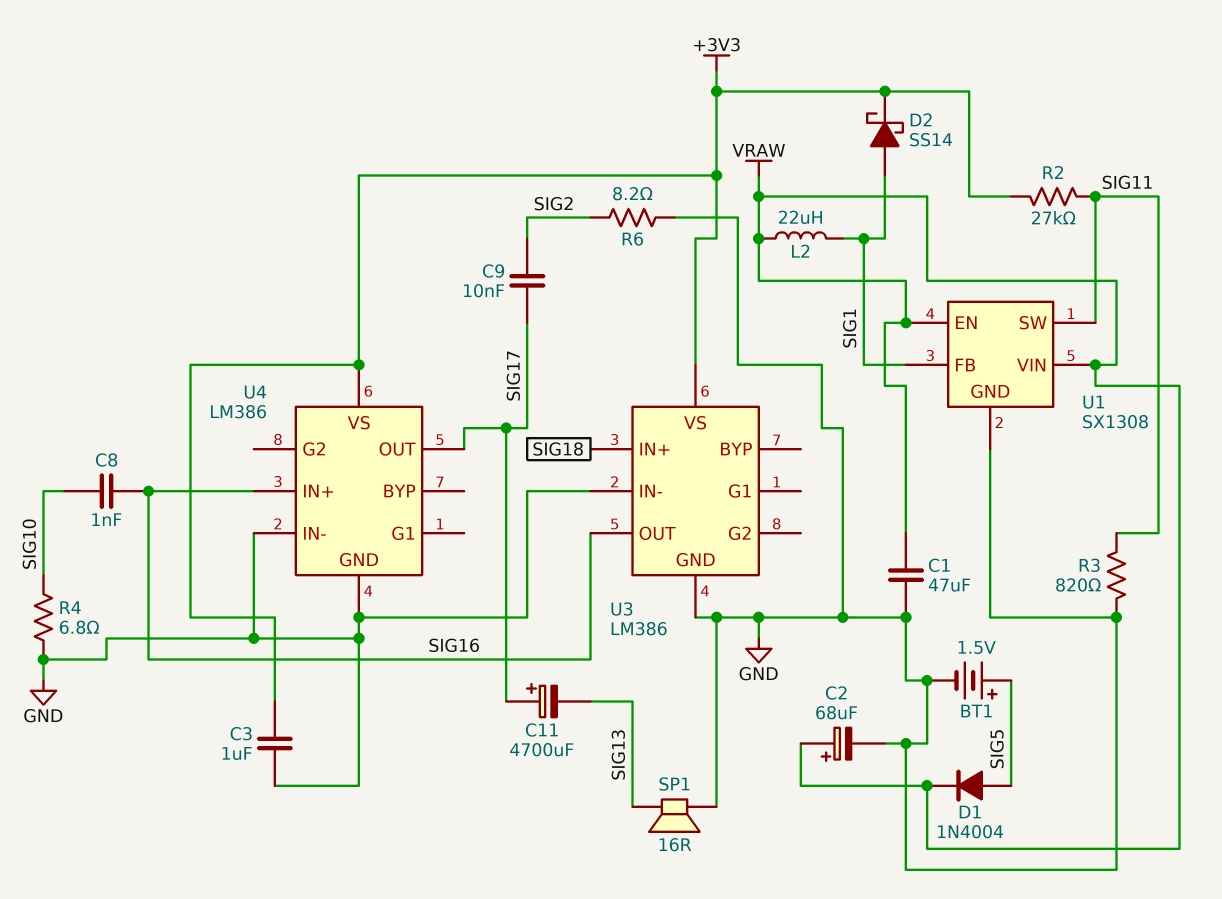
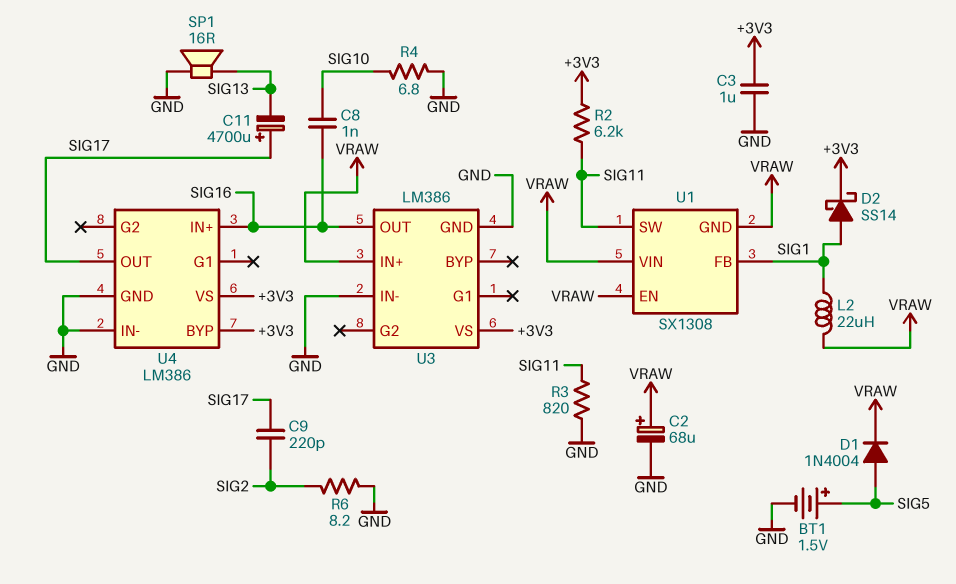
C1: 47uF (GND, VRAW) -> none
C9: 10nF (SIG2, SIG17) -> 220pF (SIG2, SIG17)
R2: 27k (+3V3, SIG11) -> 6.2k (+3V3, SIG11)
U1 pin GND: GND -> VRAW
U3 pin IN+: SIG18 -> VRAW
U4 pin BYP: none -> +3V3

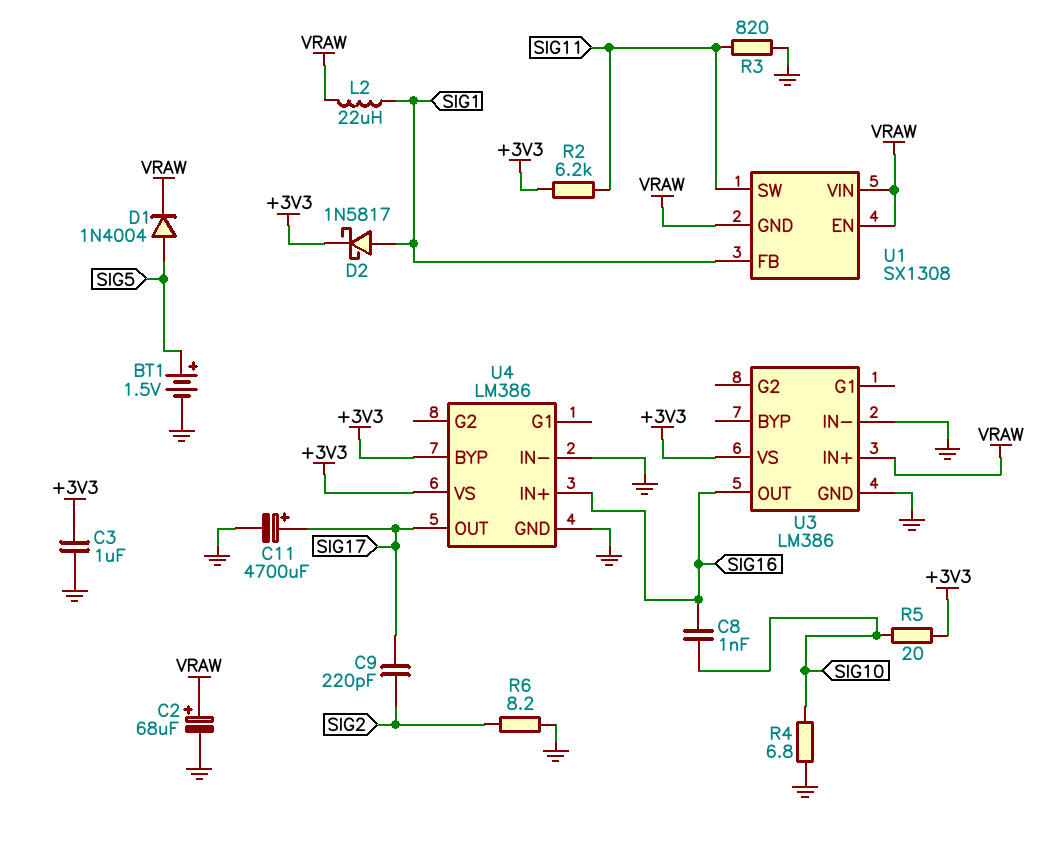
C11: 4700uF (plus SIG17, minus SIG13) -> 4700uF (plus SIG17, minus GND)
D2: schottky SS14 (A SIG1, K +3V3) -> schottky 1N5817 (A SIG1, K +3V3)
R5: none -> 20 (+3V3, SIG10)
SP1: speaker 16R (GND, SIG13) -> none

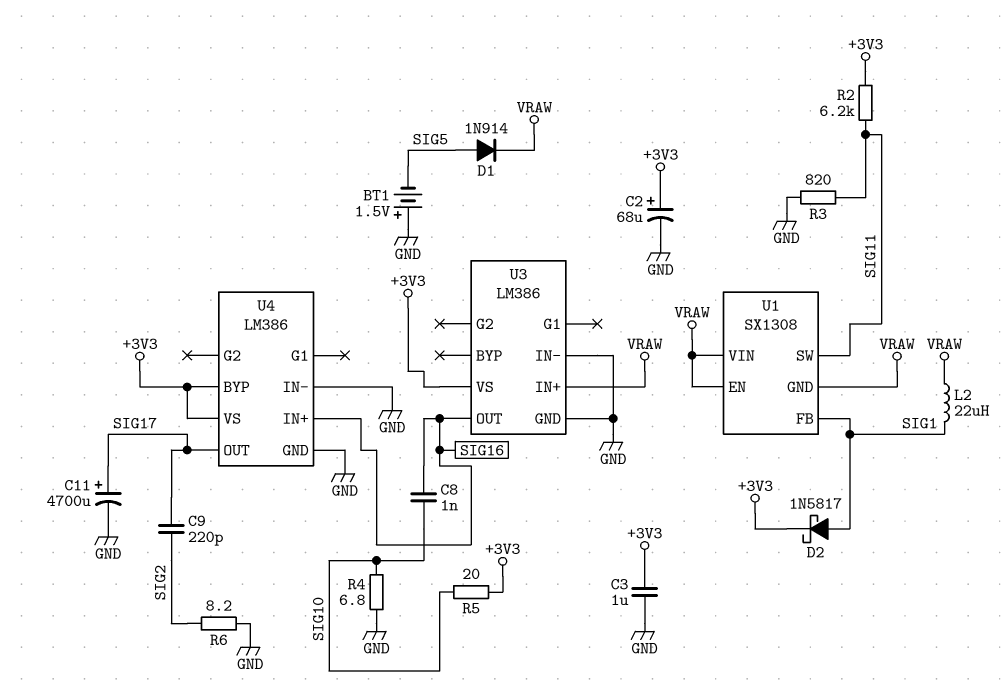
BT1: 1.5V (plus SIG5, minus GND) -> 1.5V (plus GND, minus SIG5)
C2: 68uF (plus VRAW, minus GND) -> 68uF (plus +3V3, minus GND)
D1: diode 1N4004 (A SIG5, K VRAW) -> diode 1N914 (A SIG5, K VRAW)

